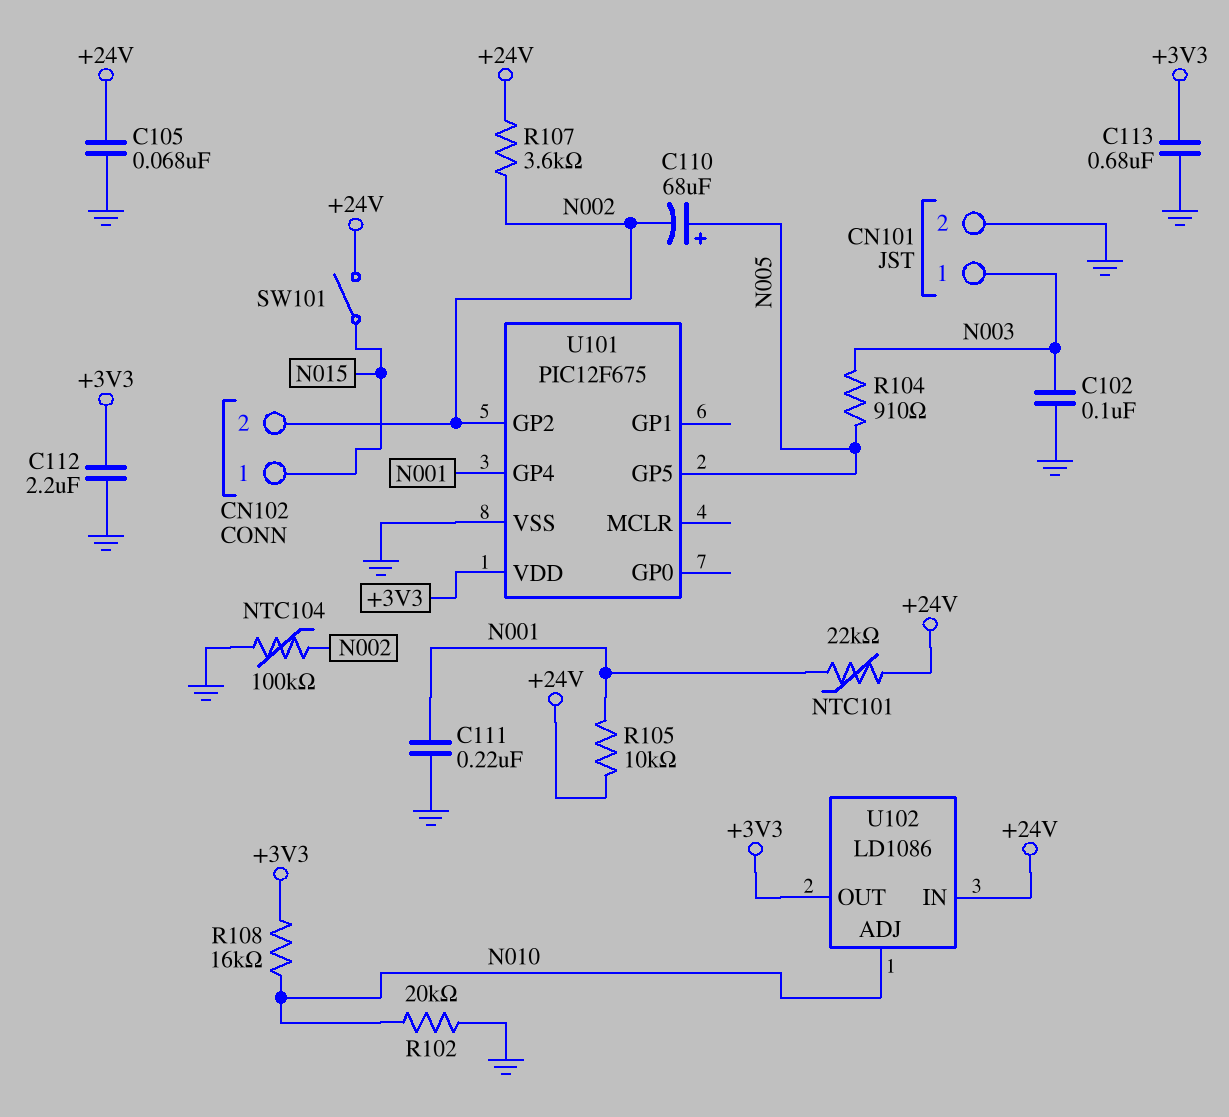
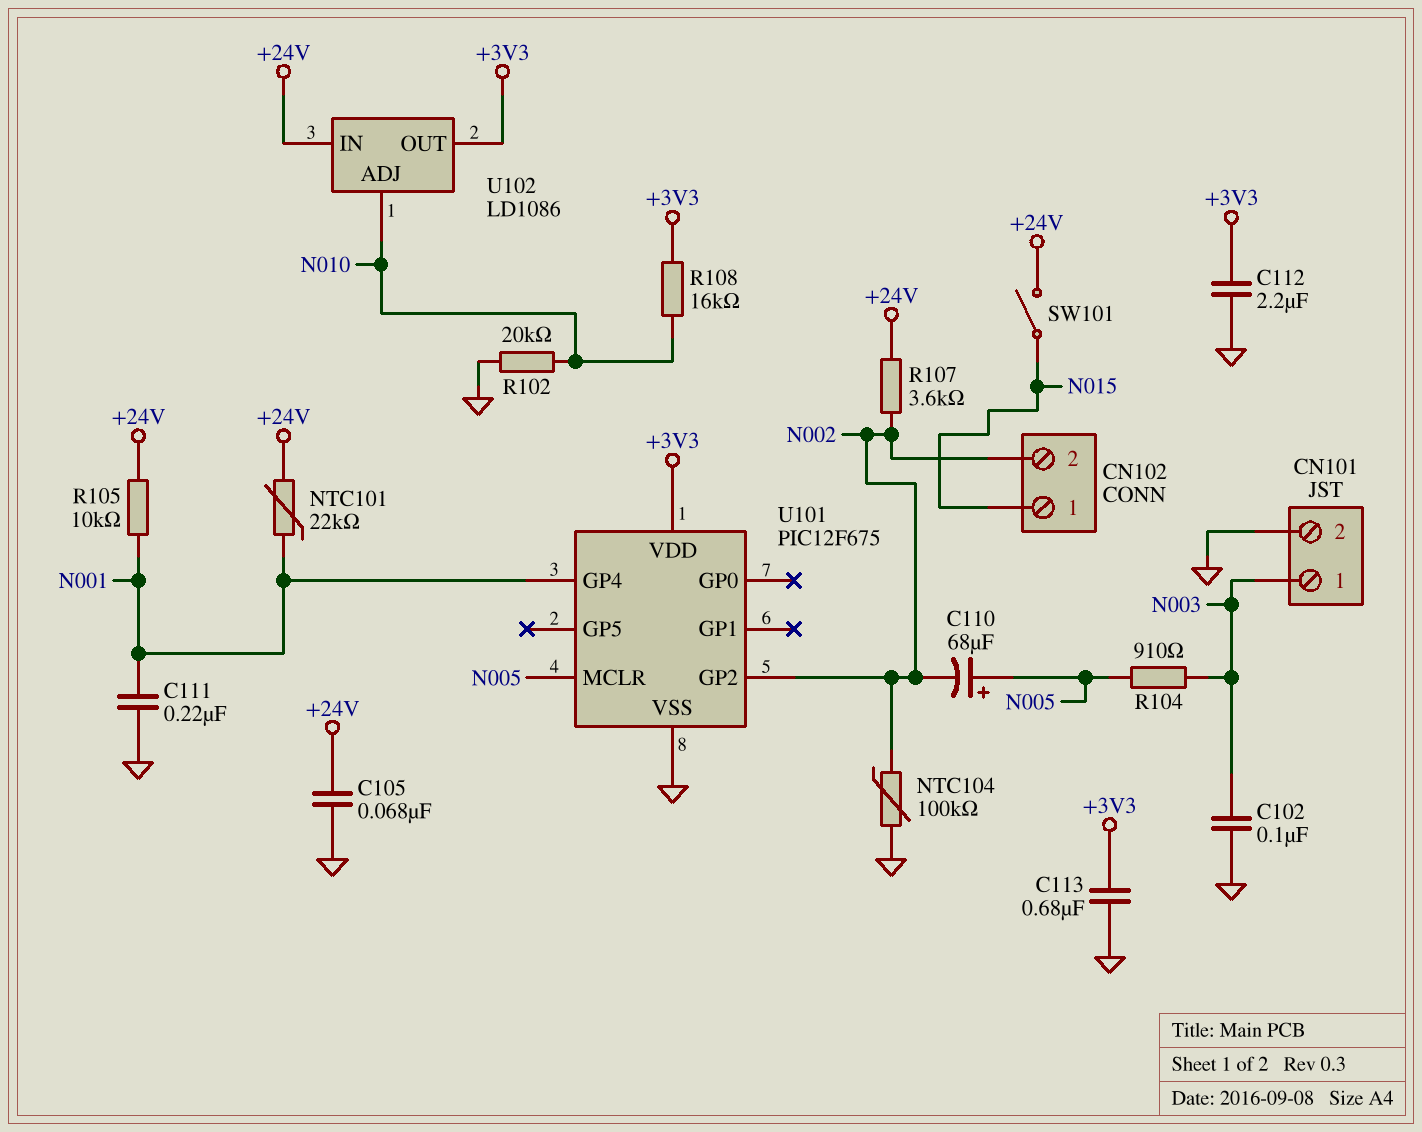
U101 pin GP5: N005 -> none
U101 pin MCLR: none -> N005

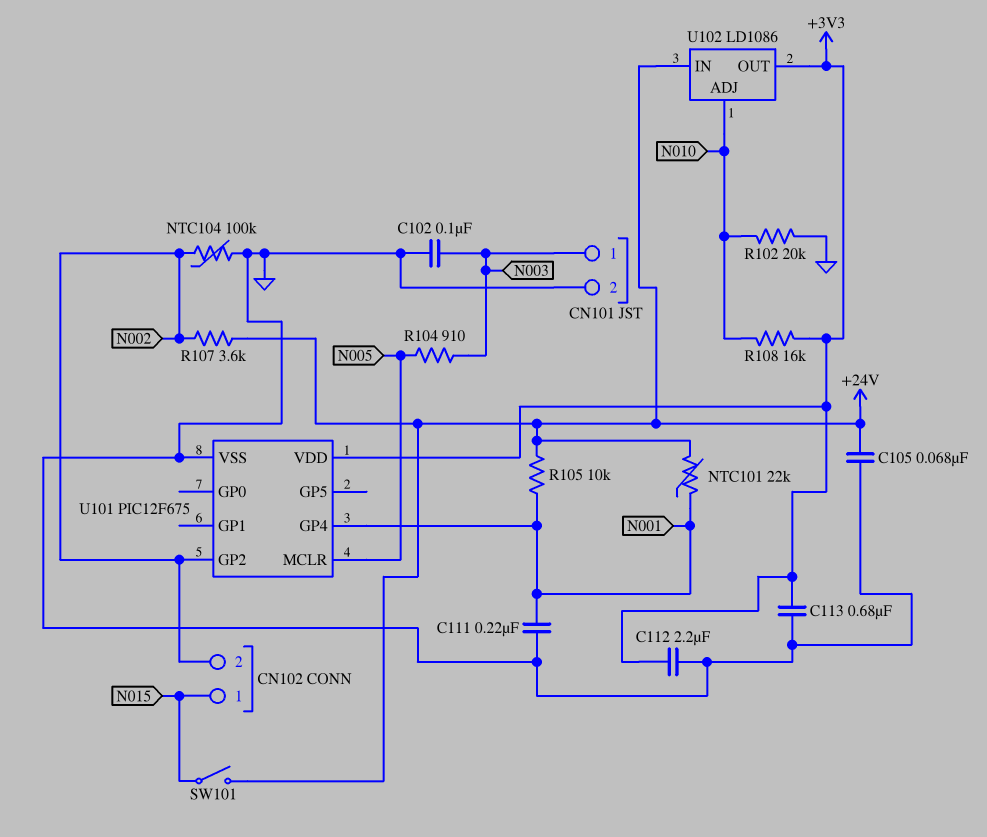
C110: 68uF (plus N005, minus N002) -> none

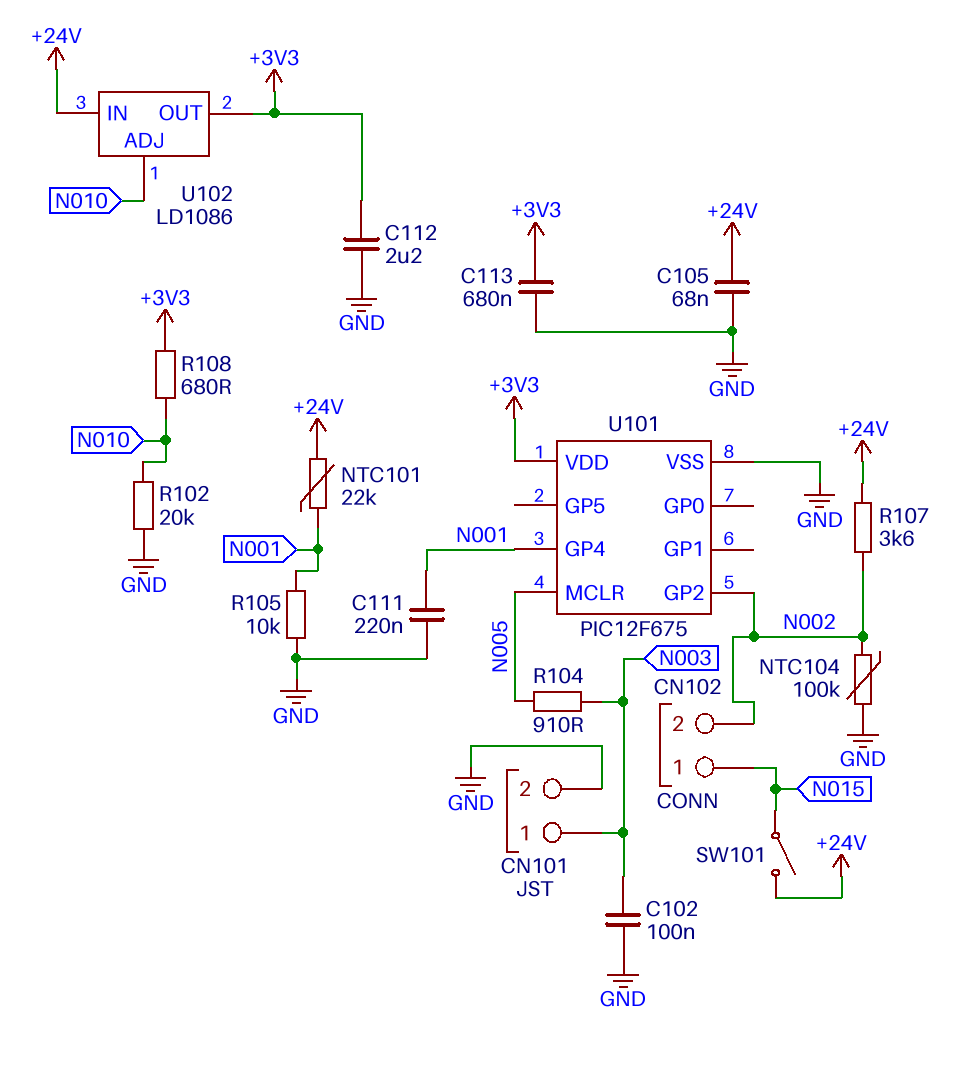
R105: 10k (+24V, N001) -> 10k (GND, N001)
R108: 16k (+3V3, N010) -> 680 (+3V3, N010)

